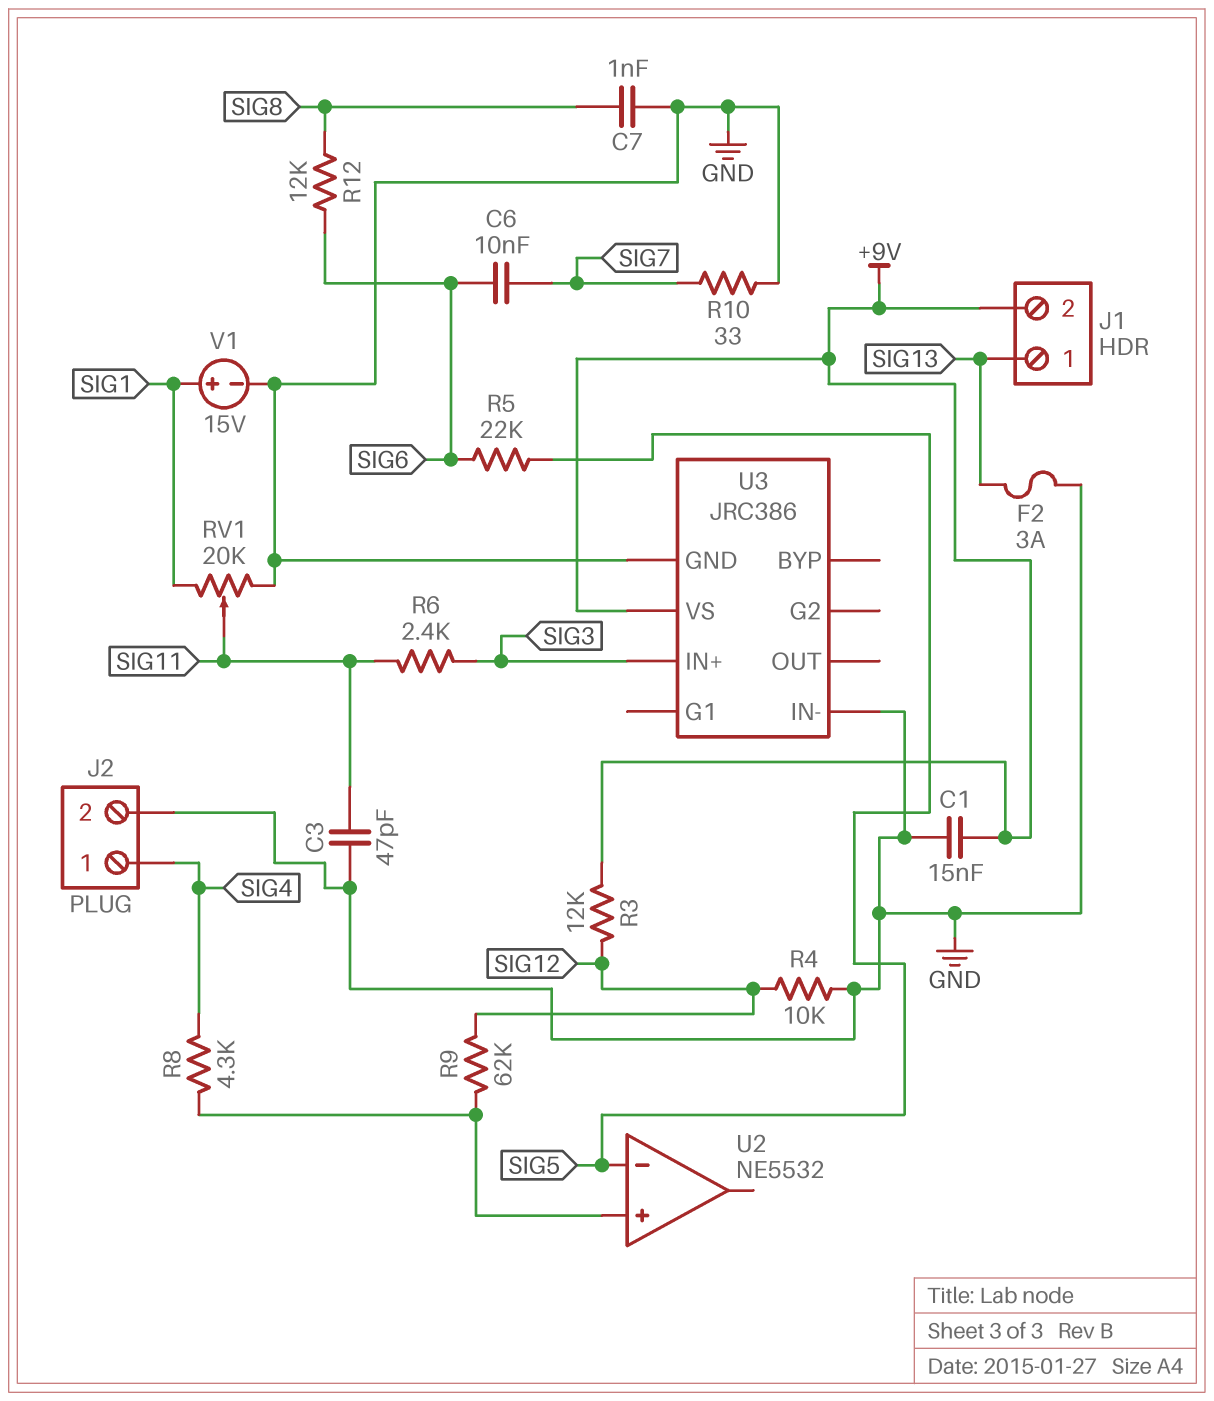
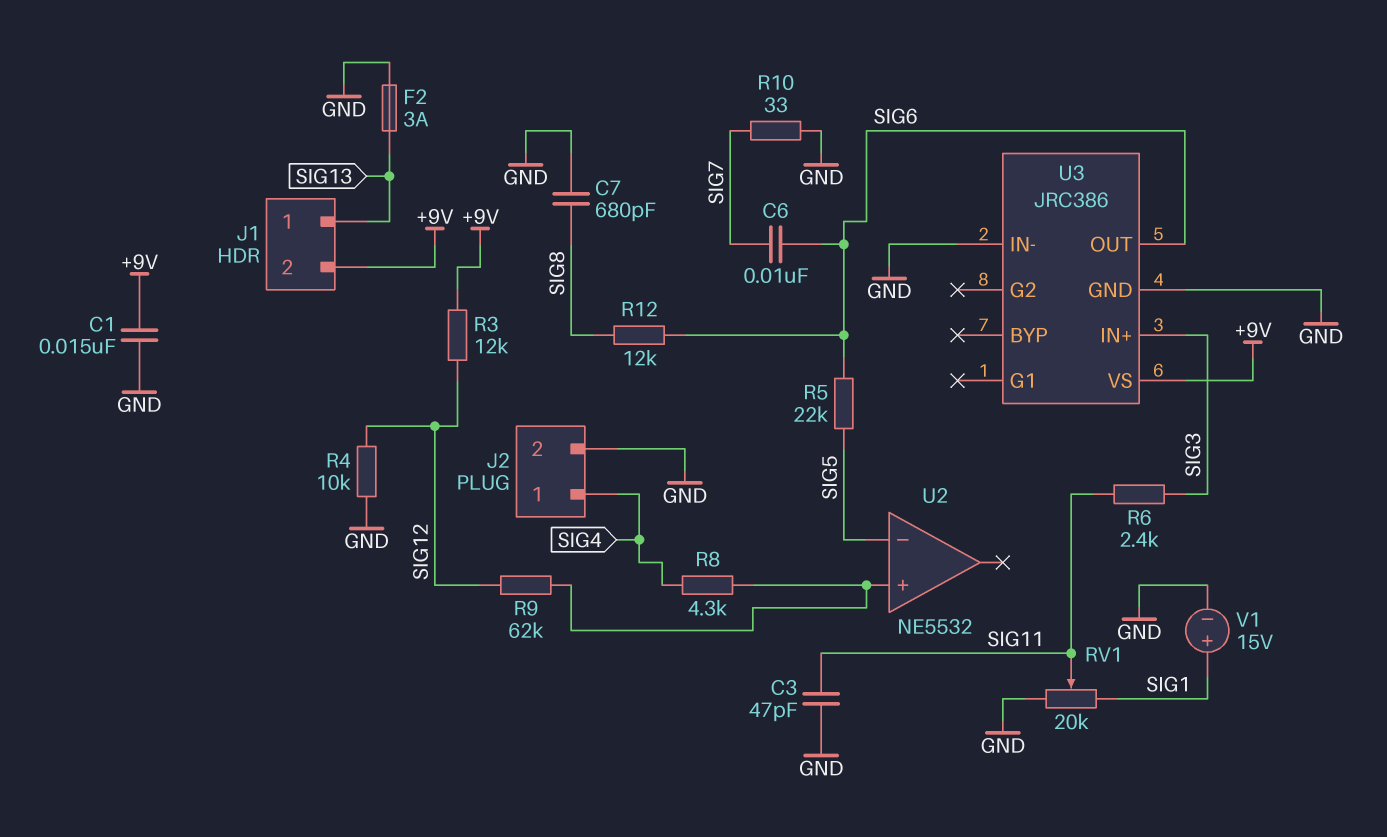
C7: 1nF (GND, SIG8) -> 680pF (GND, SIG8)
U3 pin OUT: none -> SIG6

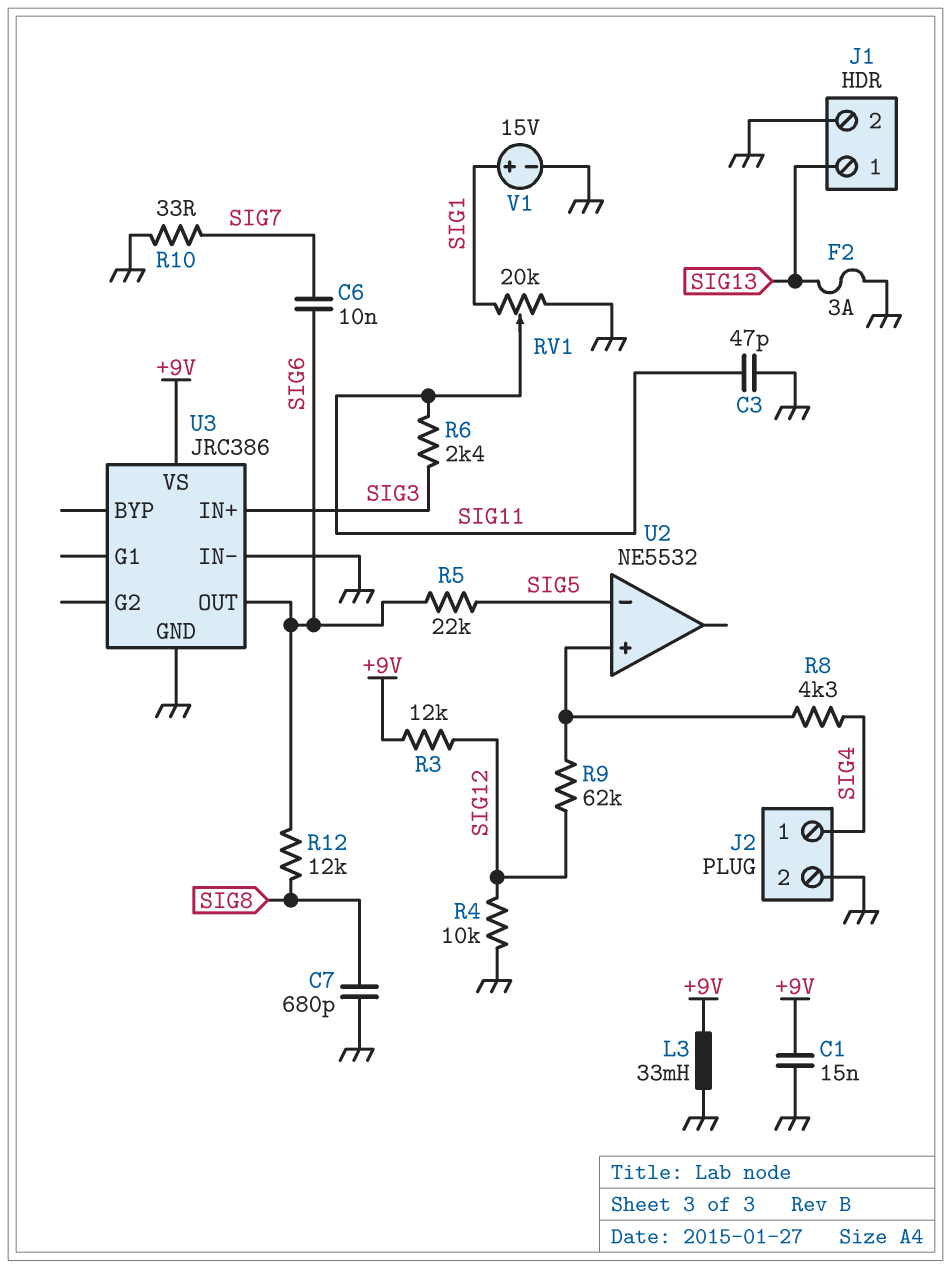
J1 pin 2: +9V -> GND
L3: none -> 33mH (+9V, GND)

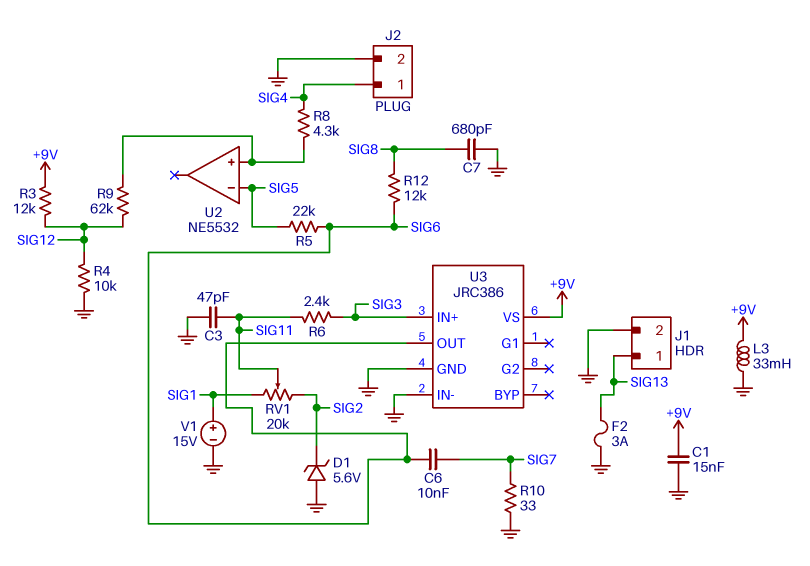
D1: none -> zener 5.6V (A GND, K SIG2)
RV1: 20k (GND, SIG1, wiper SIG11) -> 20k (SIG1, SIG2, wiper SIG11)

